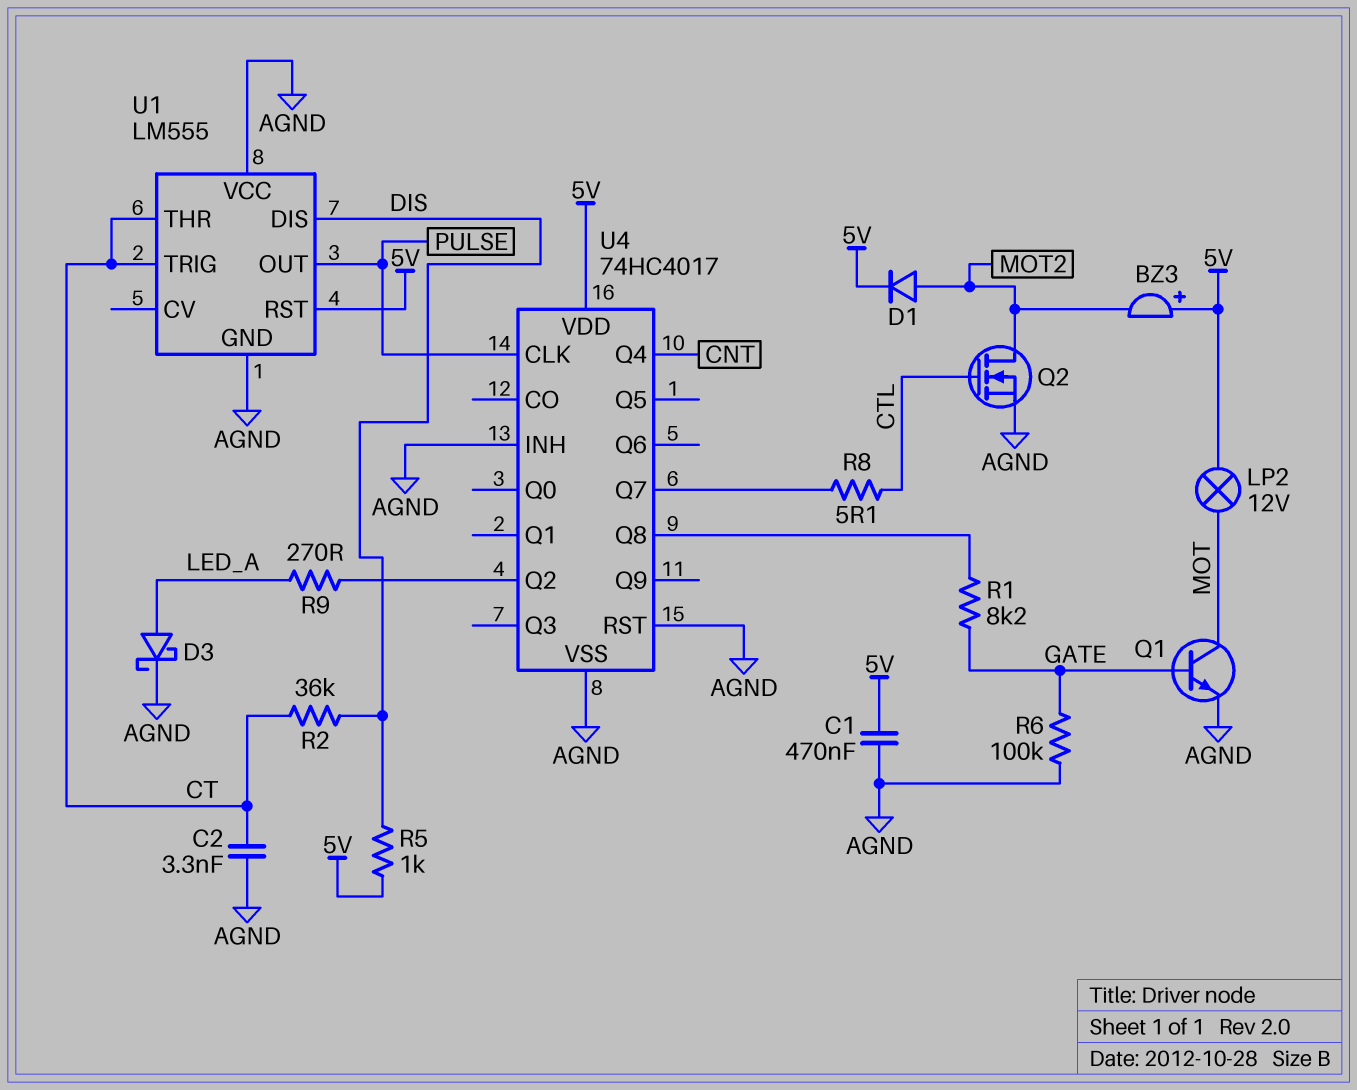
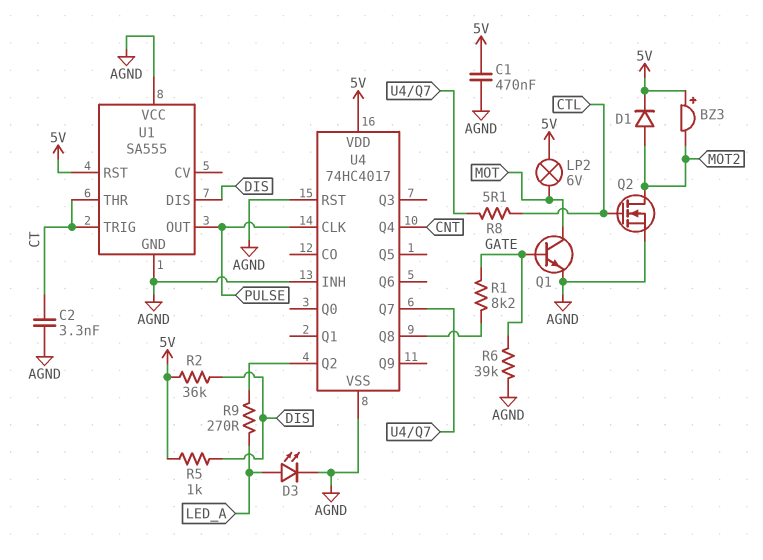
D3: schottky (A LED_A, K AGND) -> LED (A LED_A, K AGND)
LP2: lamp 12V (5V, MOT) -> lamp 6V (5V, MOT)
R2: 36k (CT, DIS) -> 36k (5V, DIS)
R6: 100k (AGND, GATE) -> 39k (AGND, GATE)
U1: LM555 -> SA555

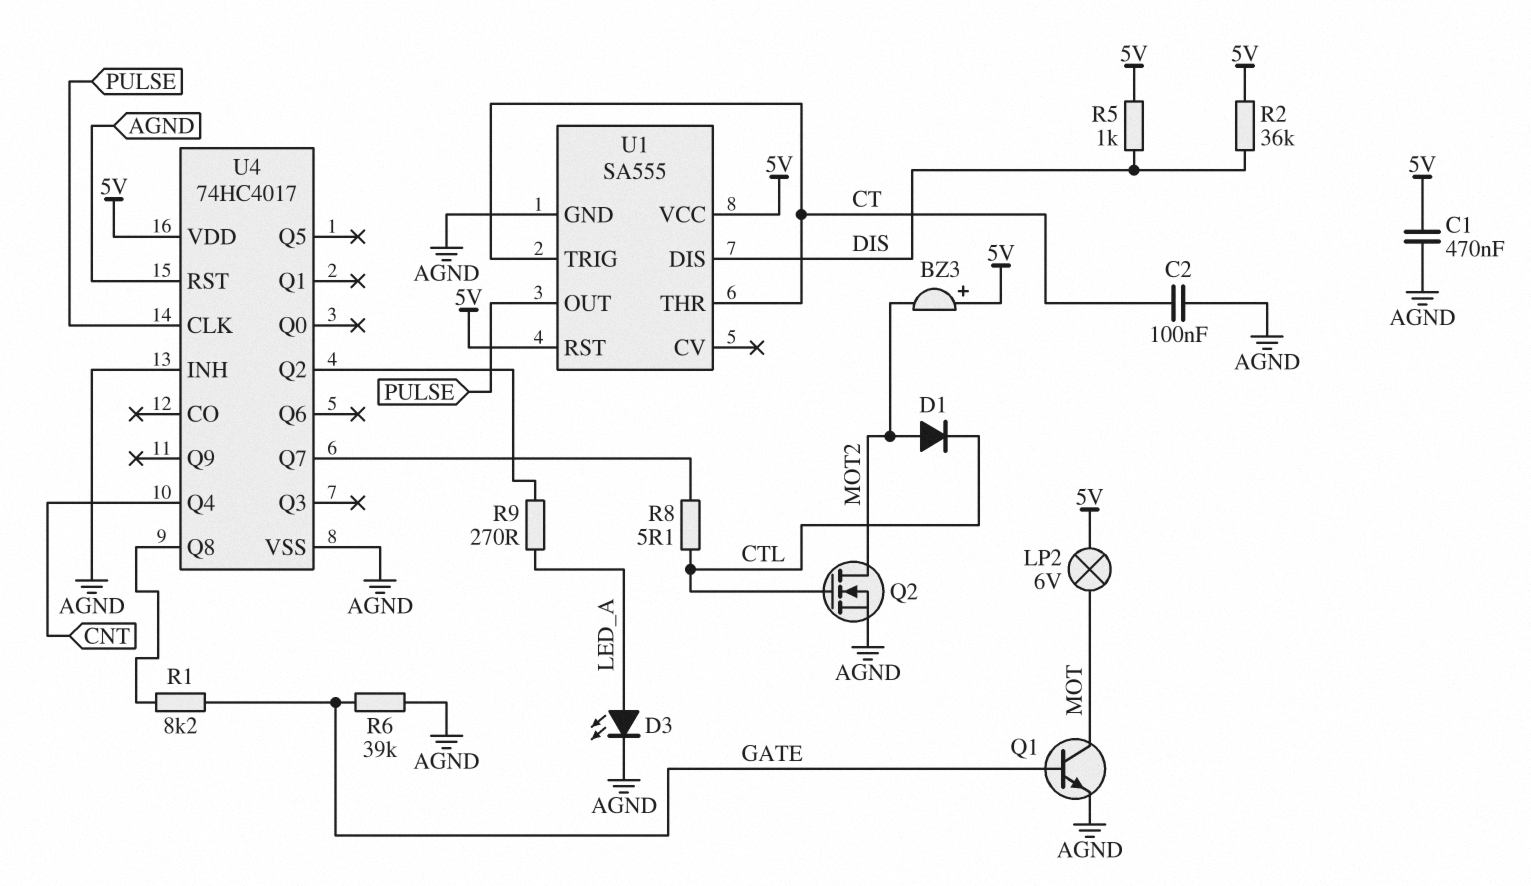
C2: 3.3nF (AGND, CT) -> 100nF (AGND, CT)
D1: diode (A MOT2, K 5V) -> diode (A MOT2, K CTL)
U1 pin VCC: AGND -> 5V

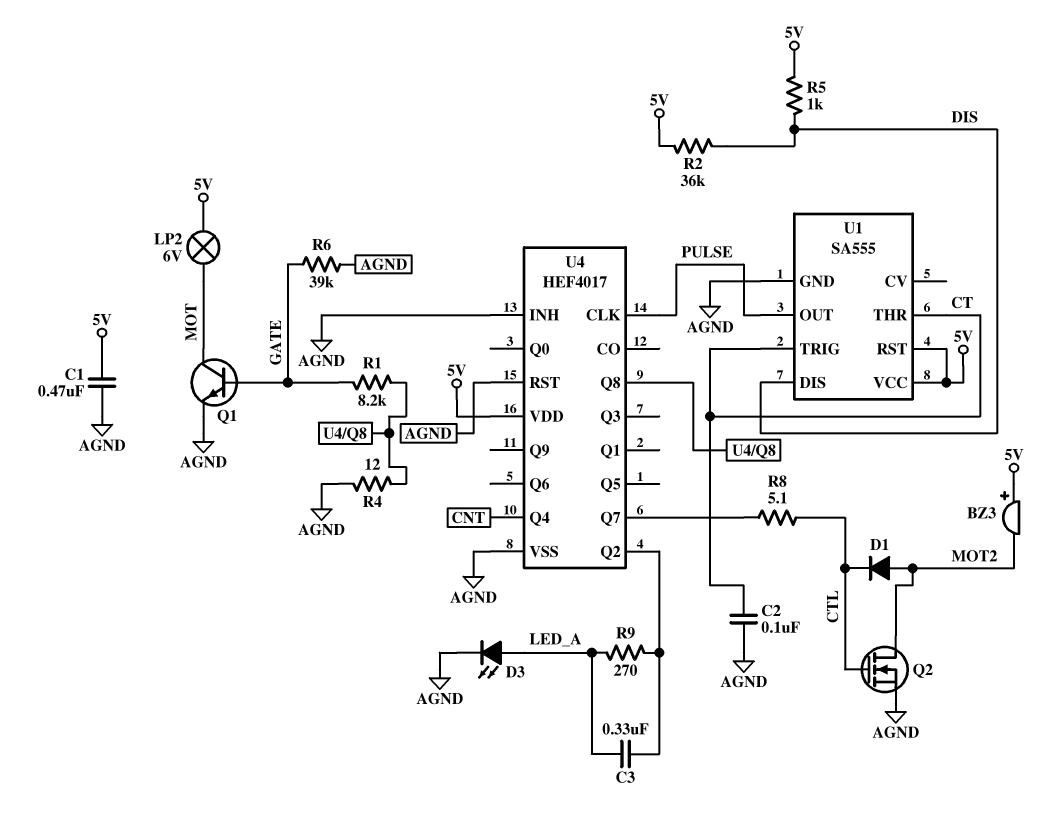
C3: none -> 330nF (LED_A, U4/Q2)
R4: none -> 12 (AGND, U4/Q8)
U4: 74HC4017 -> HEF4017

